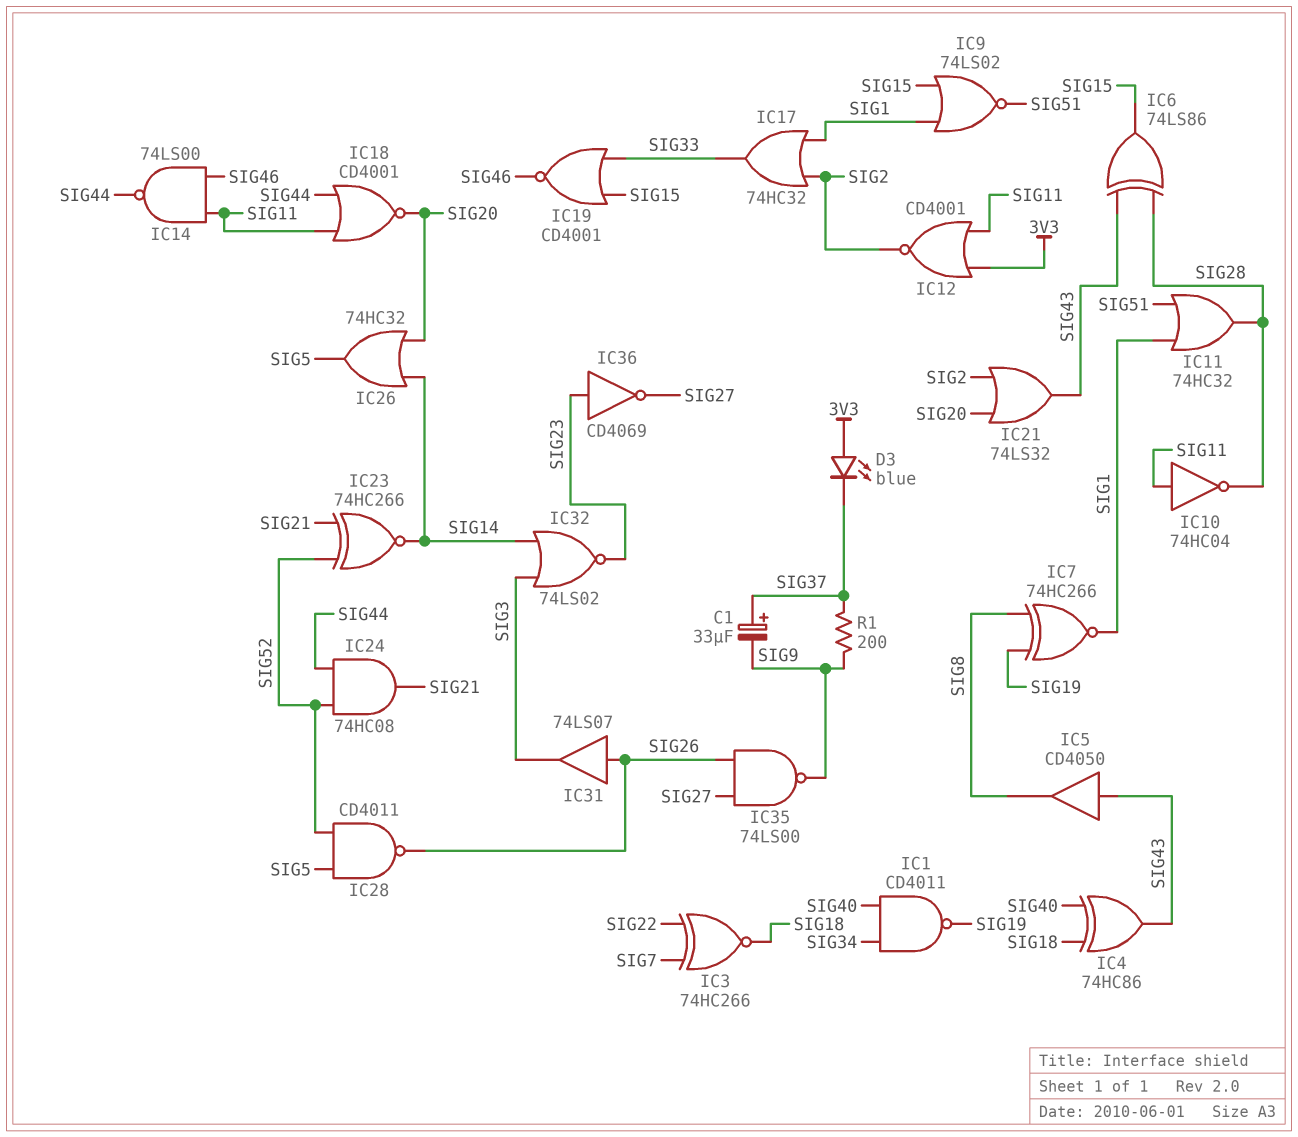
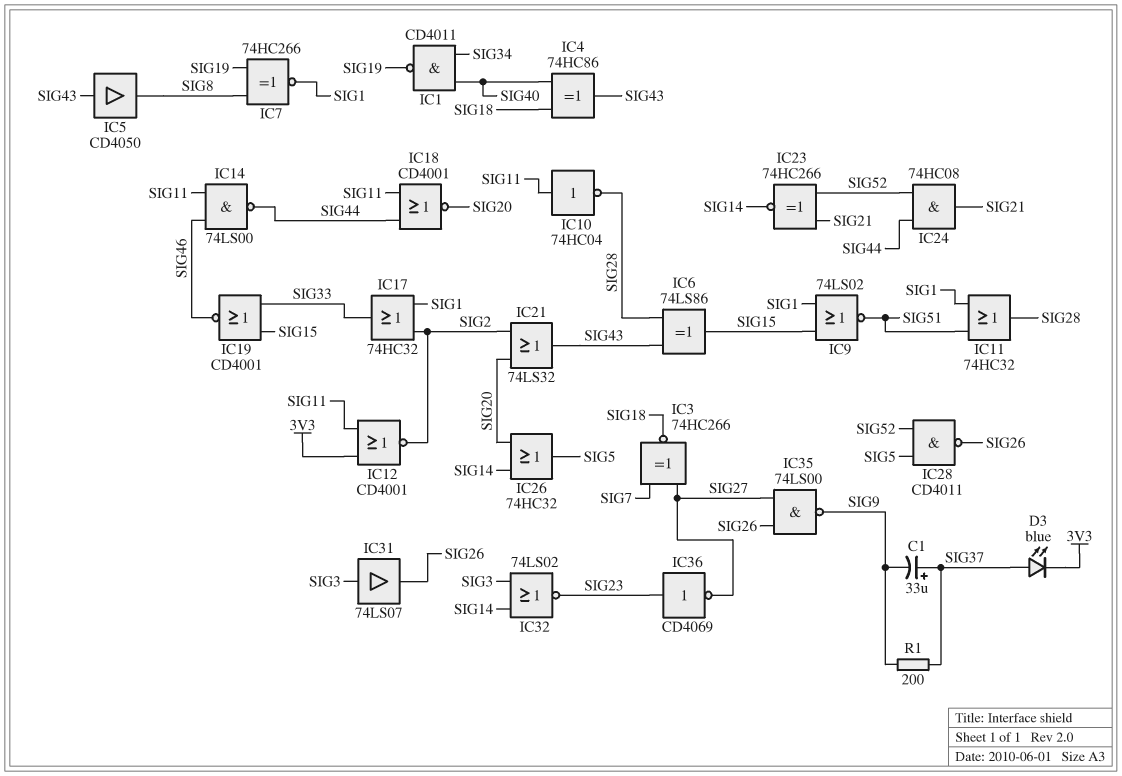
D3: LED blue (A 3V3, K SIG37) -> LED blue (A SIG37, K 3V3)
IC3: XNOR 74HC266 (in SIG7, in SIG22, out SIG18) -> XNOR 74HC266 (in SIG7, in SIG27, out SIG18)
IC31: buffer 74LS07 (in SIG26, out SIG3) -> buffer 74LS07 (in SIG3, out SIG26)

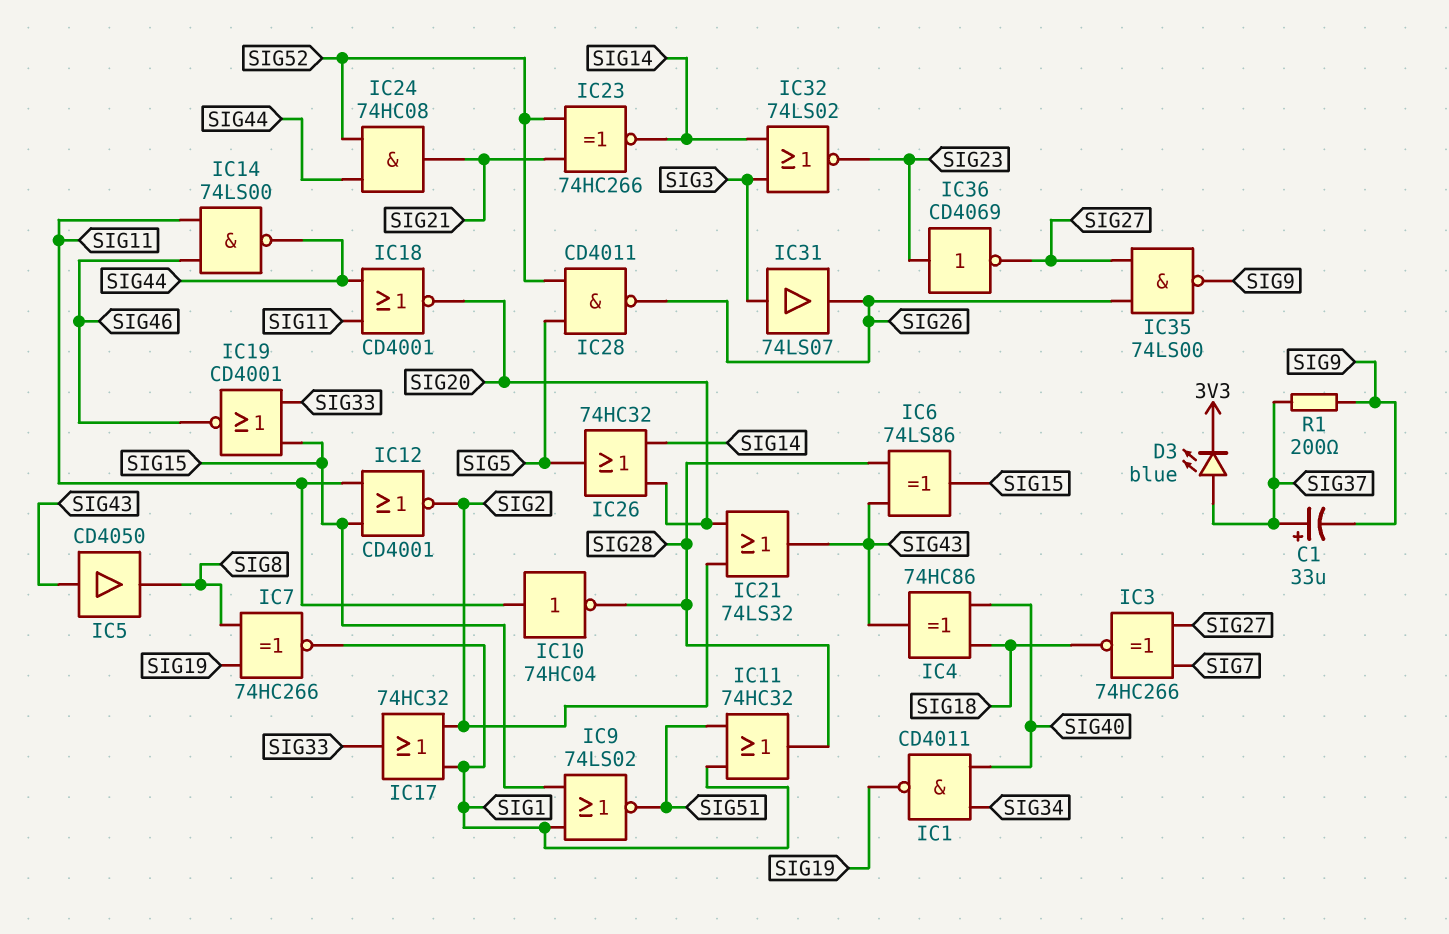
IC12: NOR CD4001 (in 3V3, in SIG11, out SIG2) -> NOR CD4001 (in SIG11, in SIG15, out SIG2)

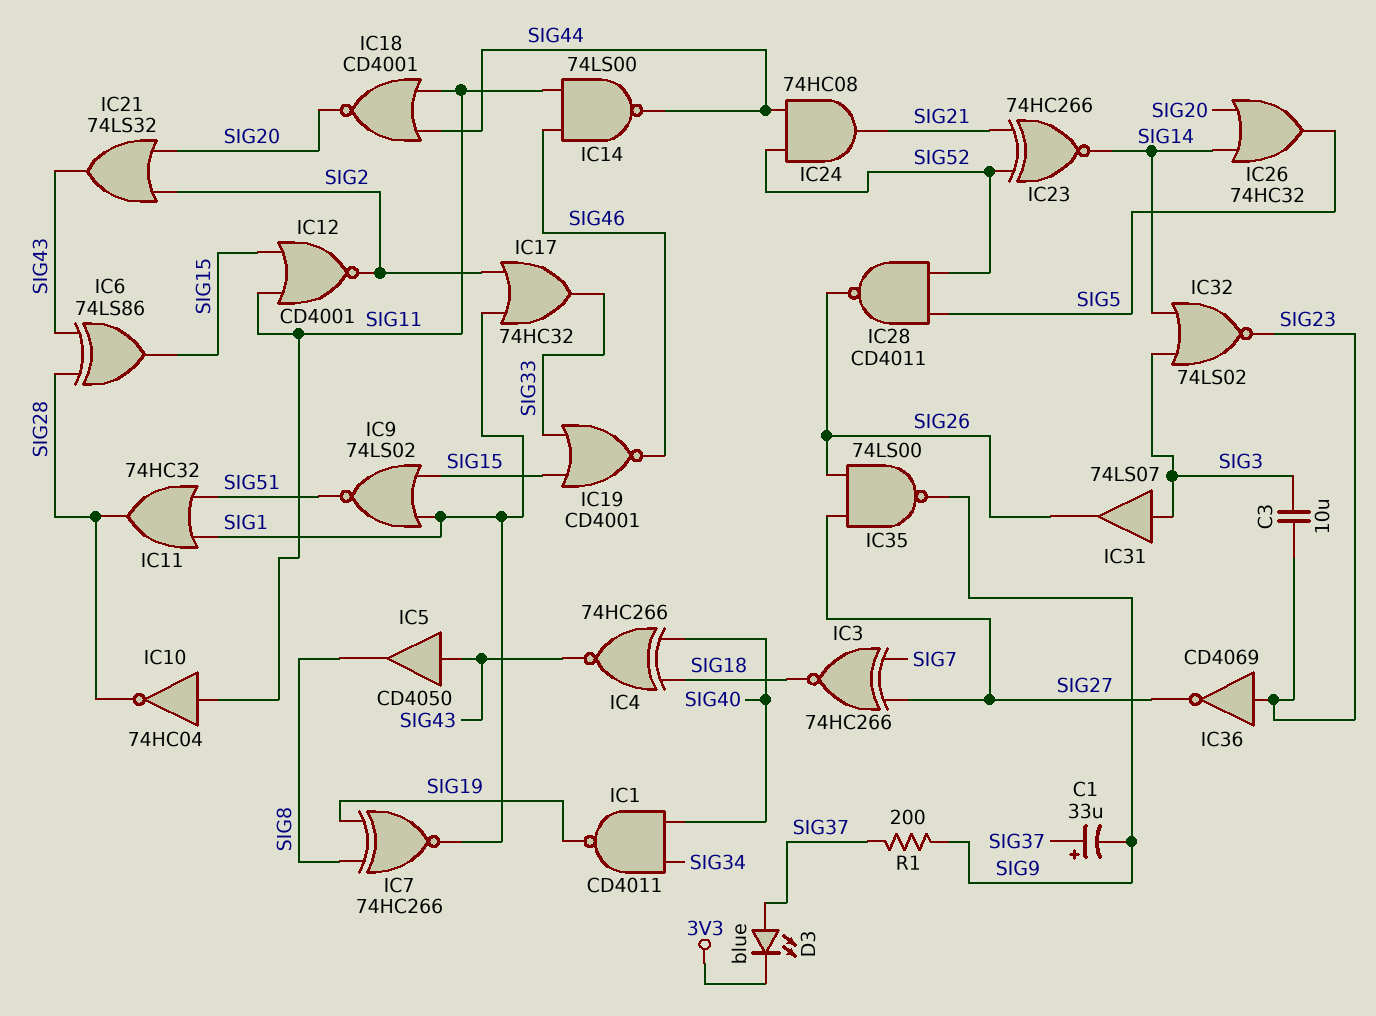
C3: none -> 10uF (SIG3, SIG23)
IC4: XOR 74HC86 (in SIG18, in SIG40, out SIG43) -> XNOR 74HC266 (in SIG18, in SIG40, out SIG43)

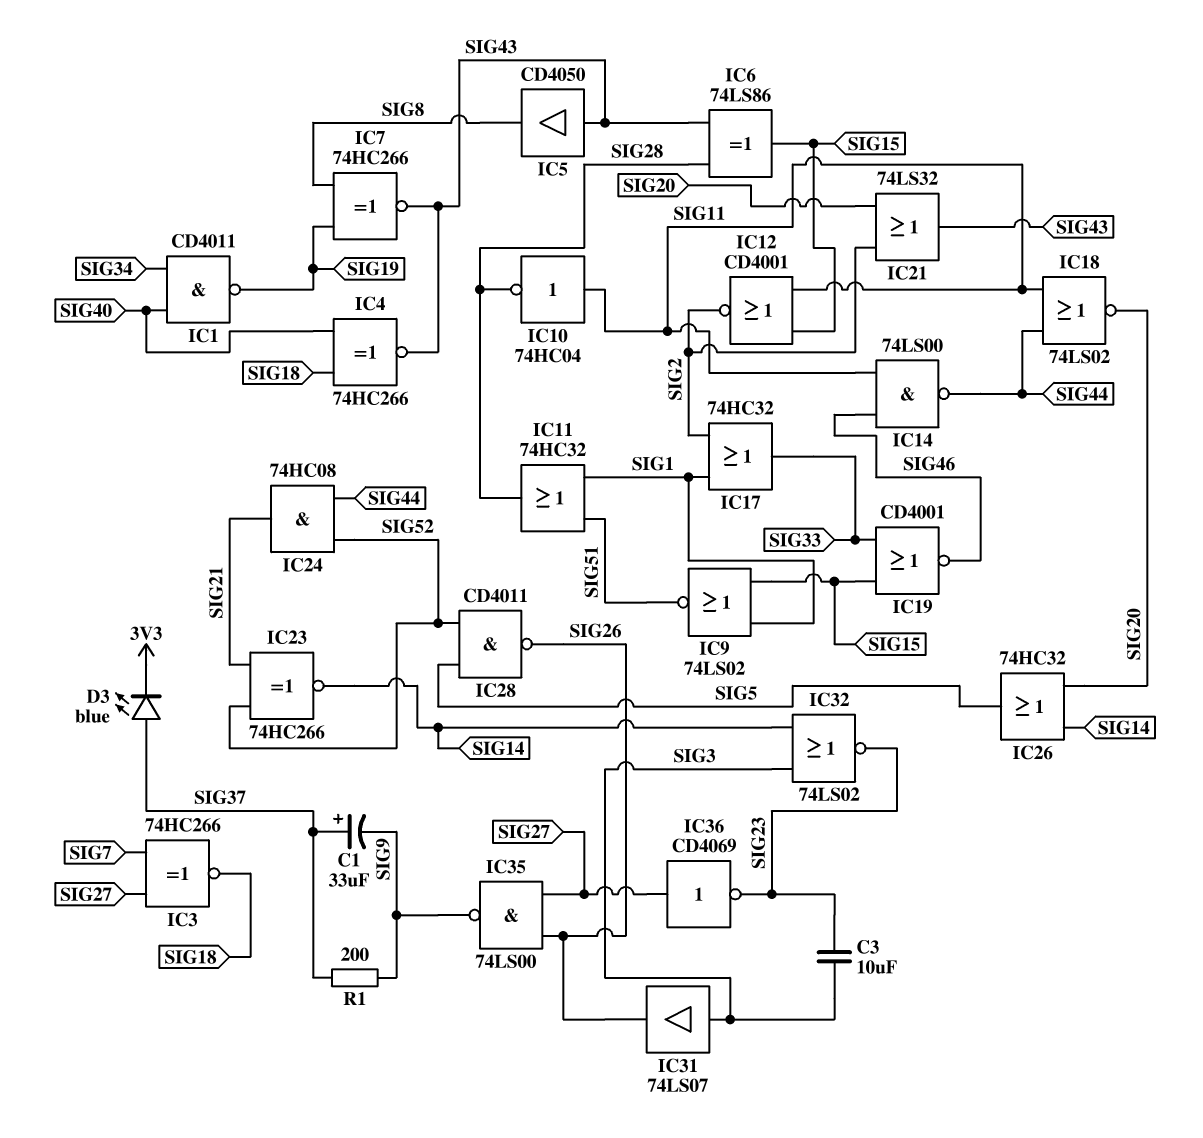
IC7: XNOR 74HC266 (in SIG8, in SIG19, out SIG1) -> XNOR 74HC266 (in SIG8, in SIG19, out SIG43)
IC18: NOR CD4001 (in SIG11, in SIG44, out SIG20) -> NOR 74LS02 (in SIG11, in SIG44, out SIG20)
IC36: NOT CD4069 (in SIG23, out SIG27) -> NOT CD4069 (in SIG27, out SIG23)

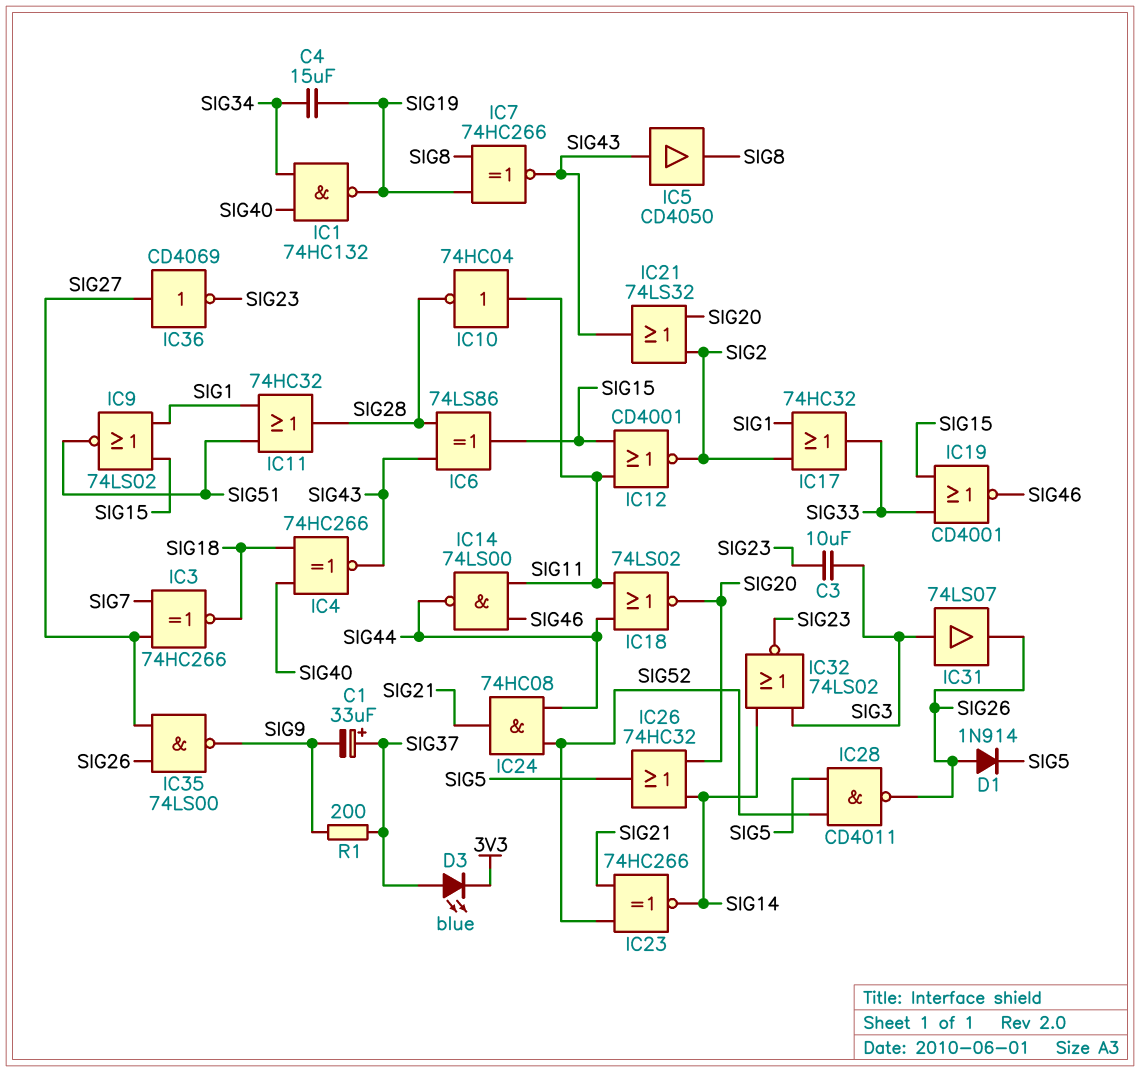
C4: none -> 15uF (SIG19, SIG34)
D1: none -> diode 1N914 (A SIG26, K SIG5)
IC1: NAND CD4011 (in SIG34, in SIG40, out SIG19) -> NAND 74HC132 (in SIG34, in SIG40, out SIG19)

